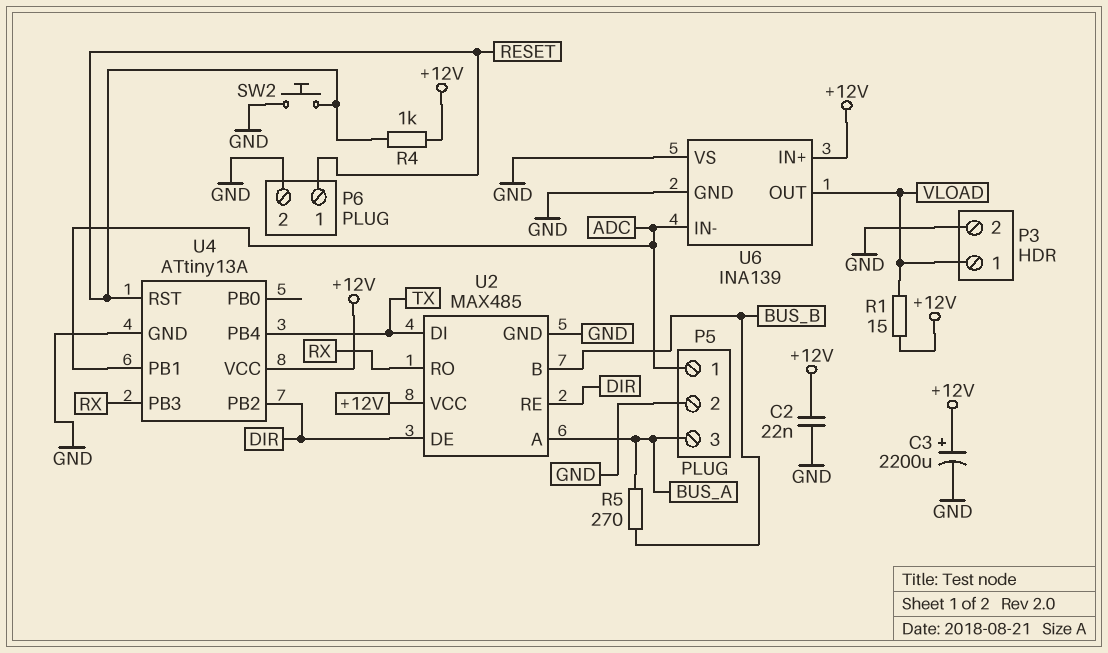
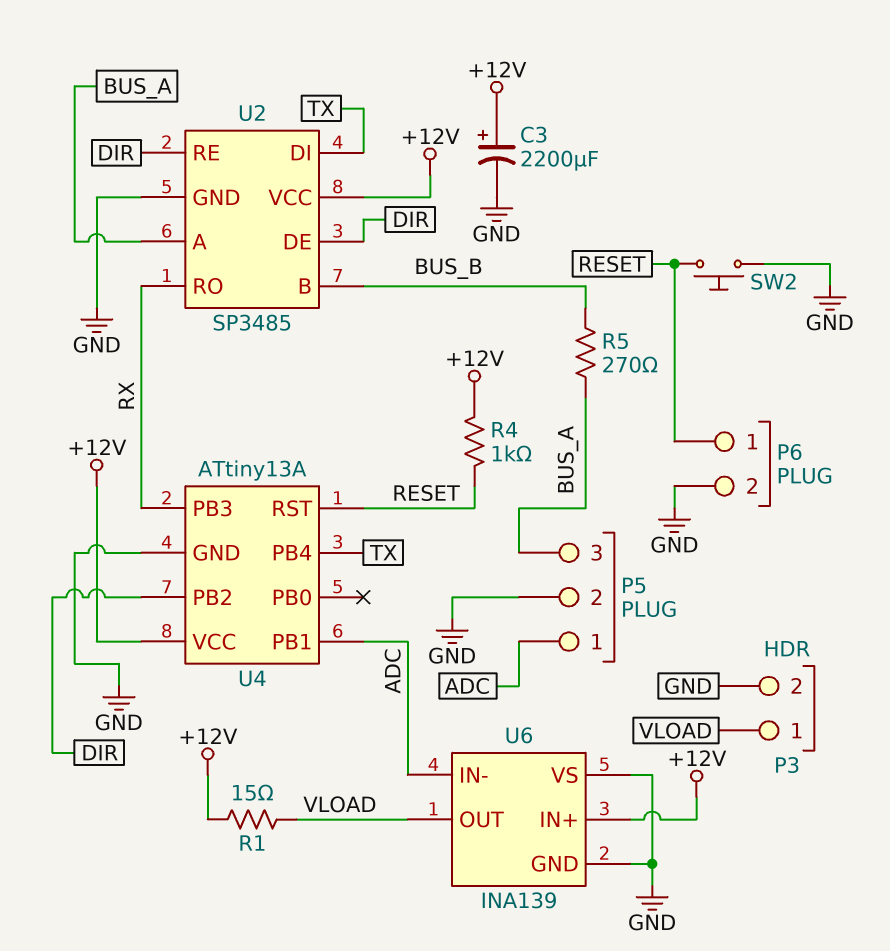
C2: 22nF (+12V, GND) -> none
U2: MAX485 -> SP3485

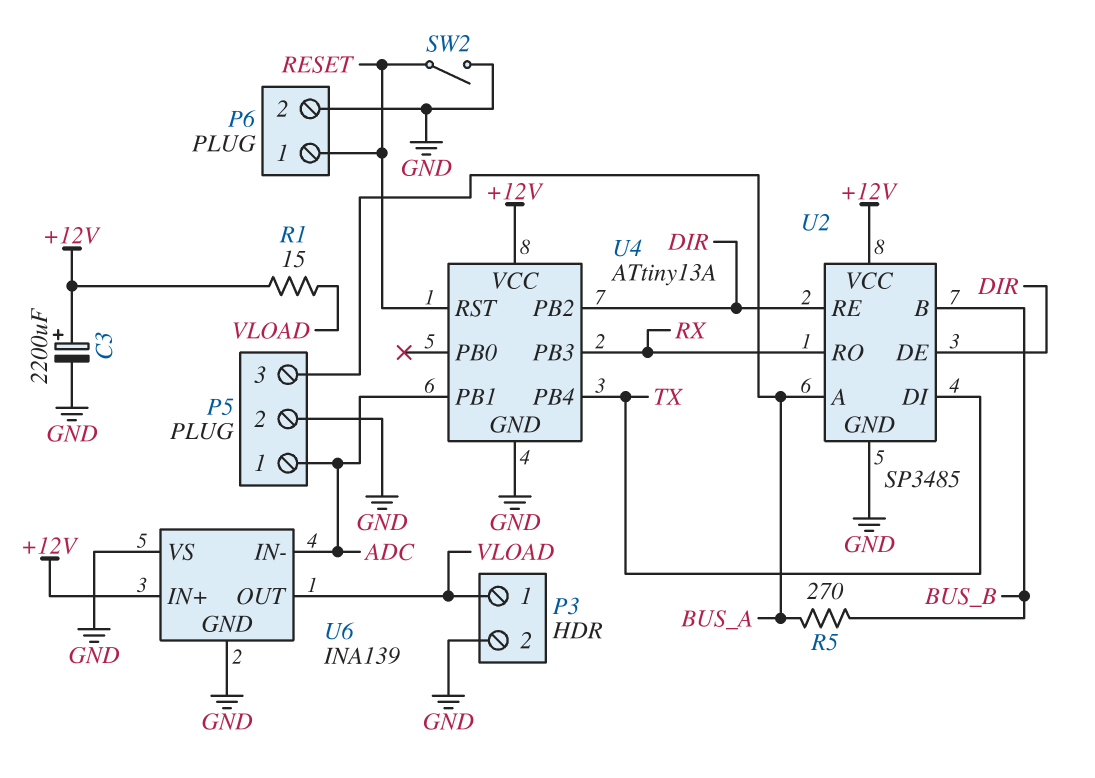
R4: 1k (+12V, RESET) -> none
SW2: button (GND, RESET) -> switch (GND, RESET)

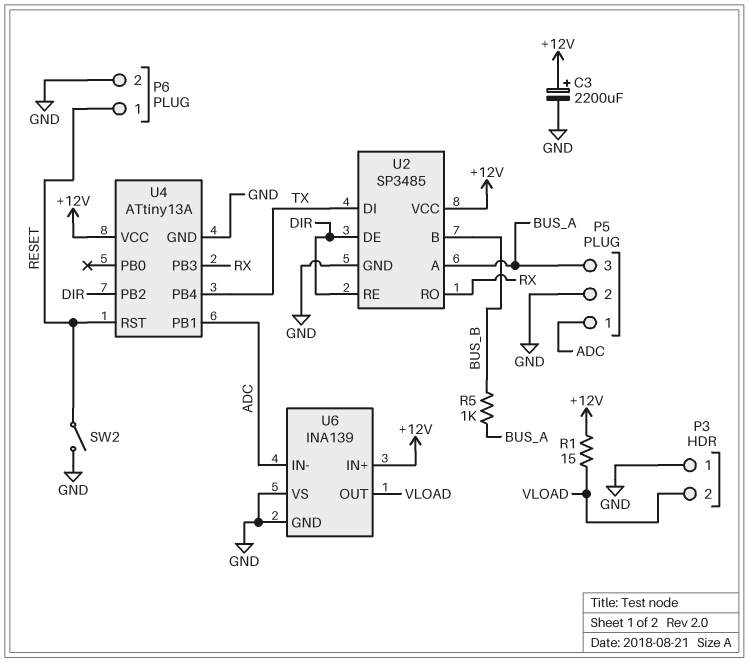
P3 pin 1: VLOAD -> GND
P3 pin 2: GND -> VLOAD
R5: 270 (BUS_A, BUS_B) -> 1k (BUS_A, BUS_B)

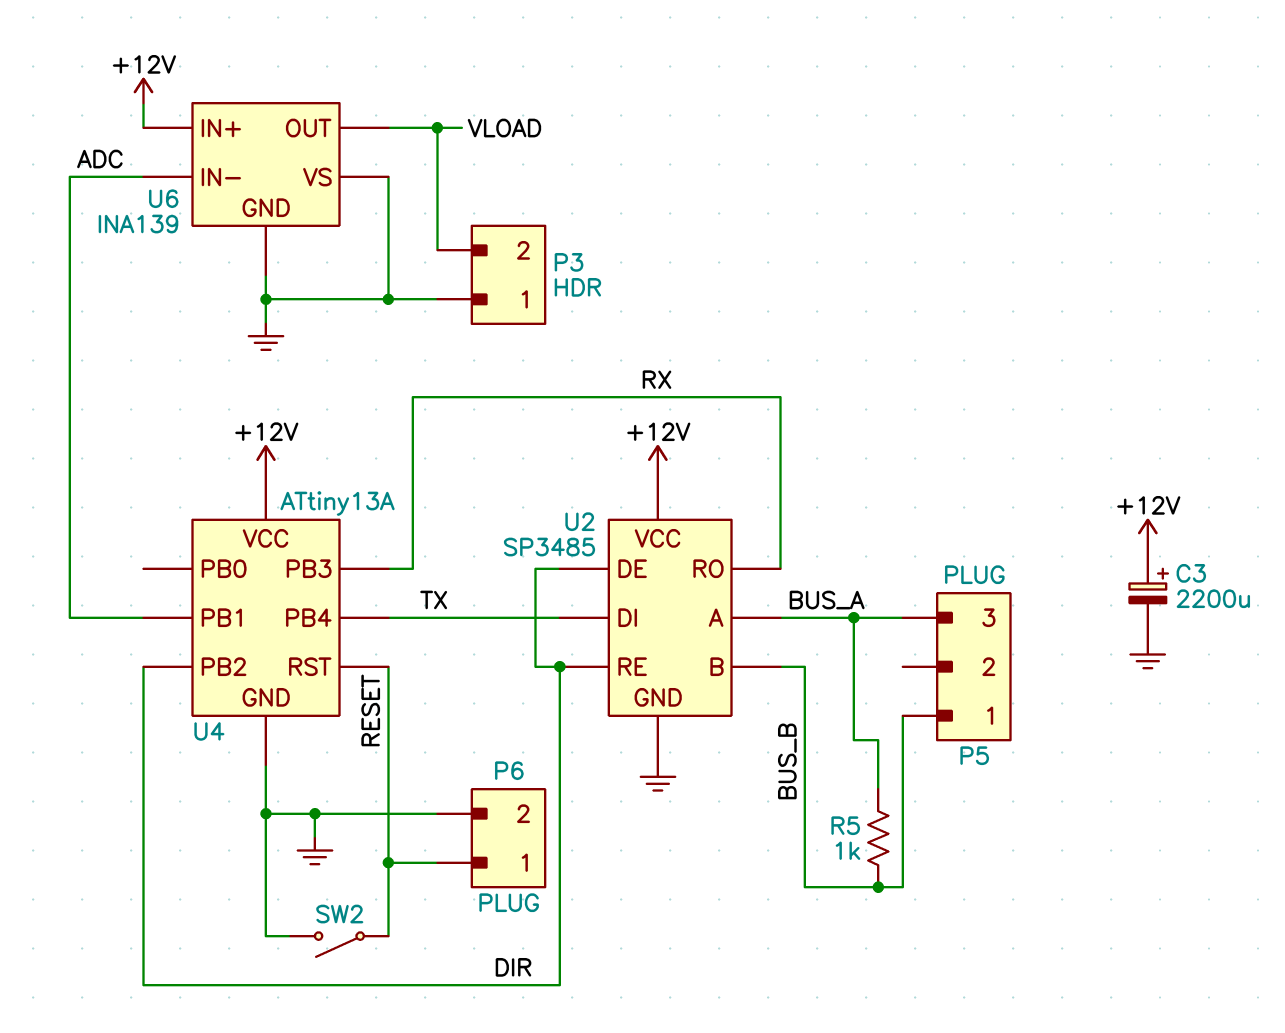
P5 pin 1: ADC -> BUS_B
P5 pin 2: GND -> none
R1: 15 (+12V, VLOAD) -> none

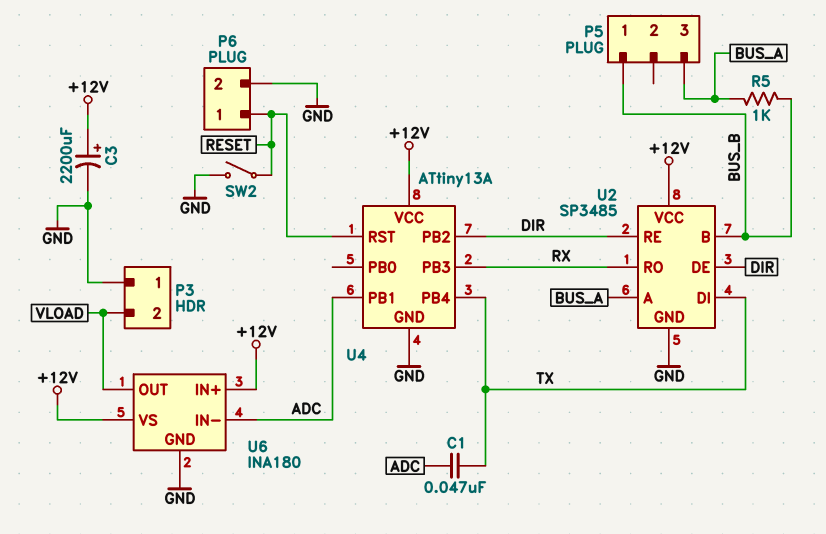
C1: none -> 47nF (ADC, TX)
U6: INA139 -> INA180
U6 pin VS: GND -> +12V

